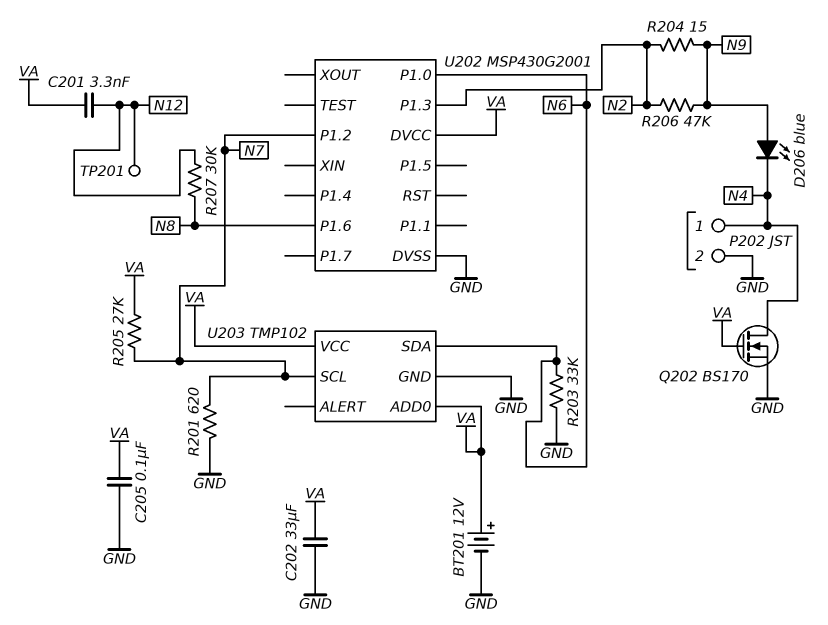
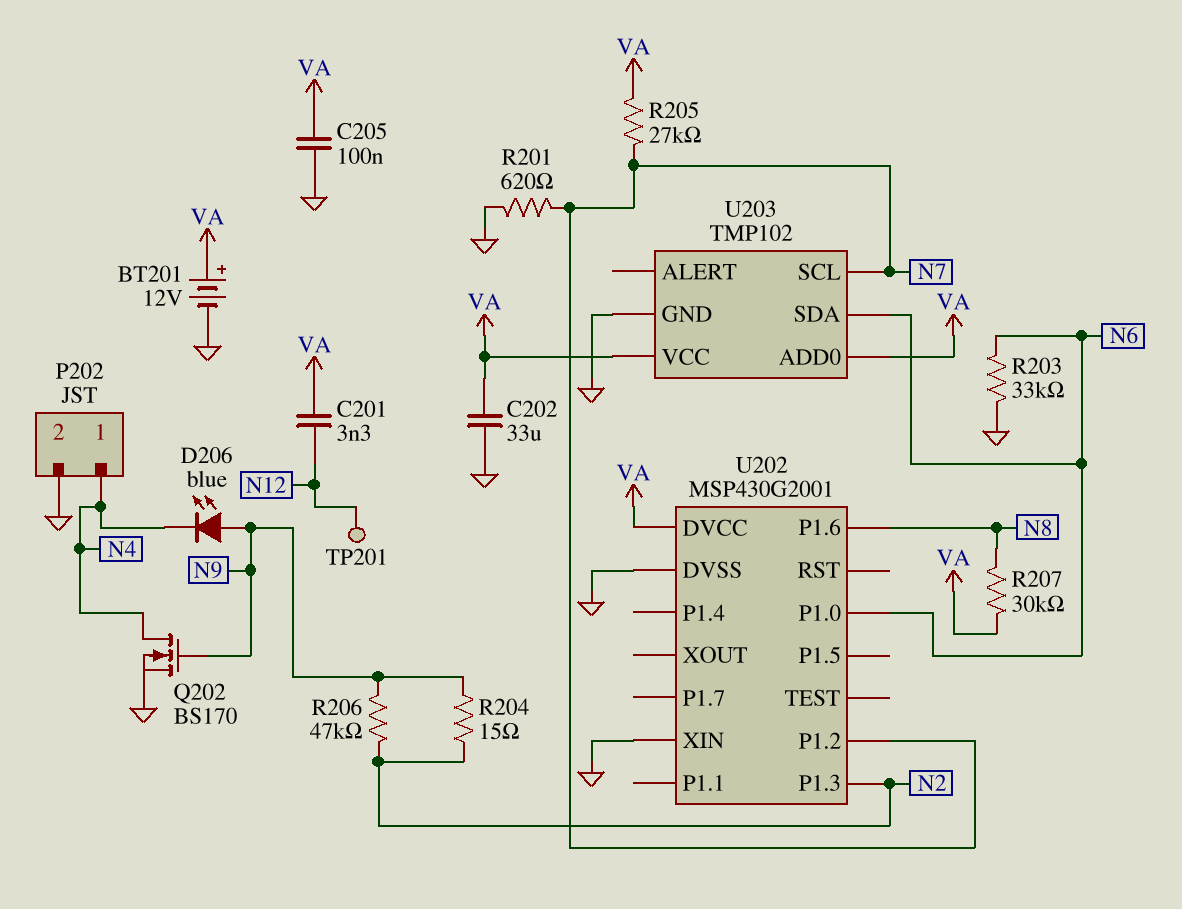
Q202: NMOS BS170 (G VA, D N4, S GND) -> NMOS BS170 (G N9, D N4, S GND)
R207: 30k (N8, N12) -> 30k (N8, VA)
U202 pin XIN: none -> GND

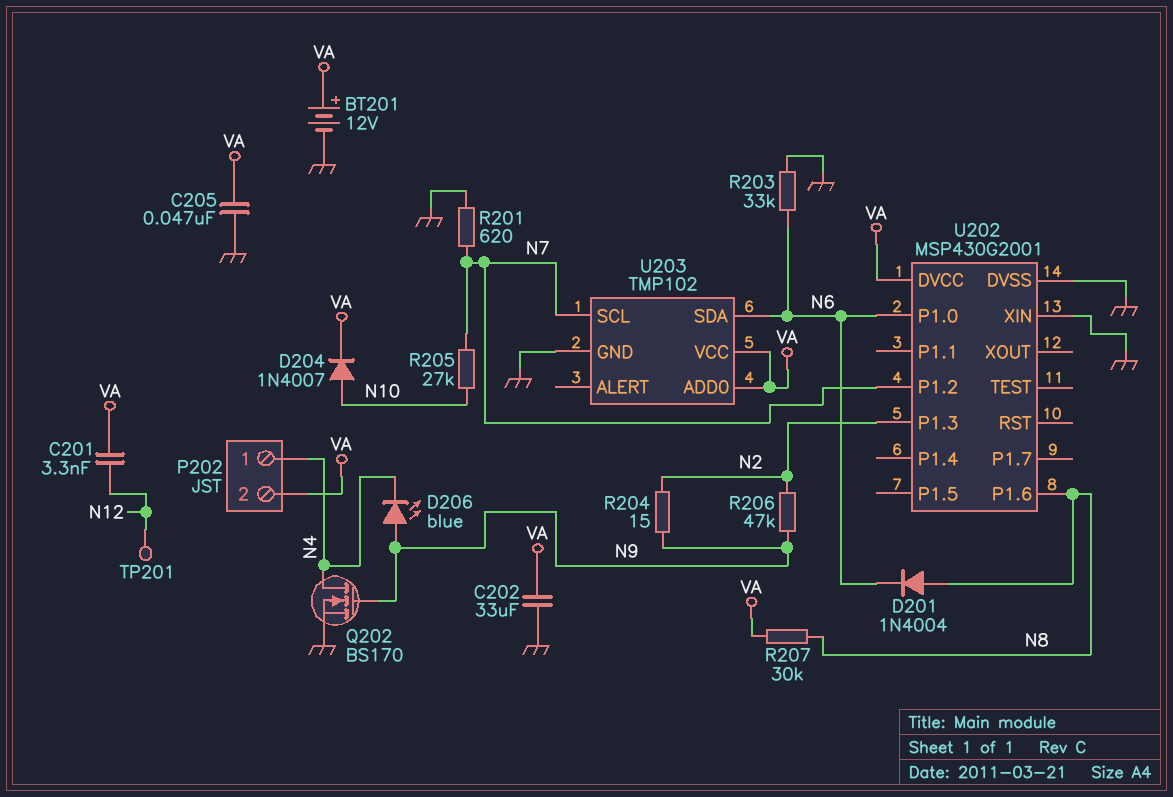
C205: 100nF (GND, VA) -> 47nF (GND, VA)
D201: none -> diode 1N4004 (A N8, K N6)
D204: none -> diode 1N4007 (A N10, K VA)
P202 pin 2: GND -> VA
R205: 27k (N7, VA) -> 27k (N7, N10)

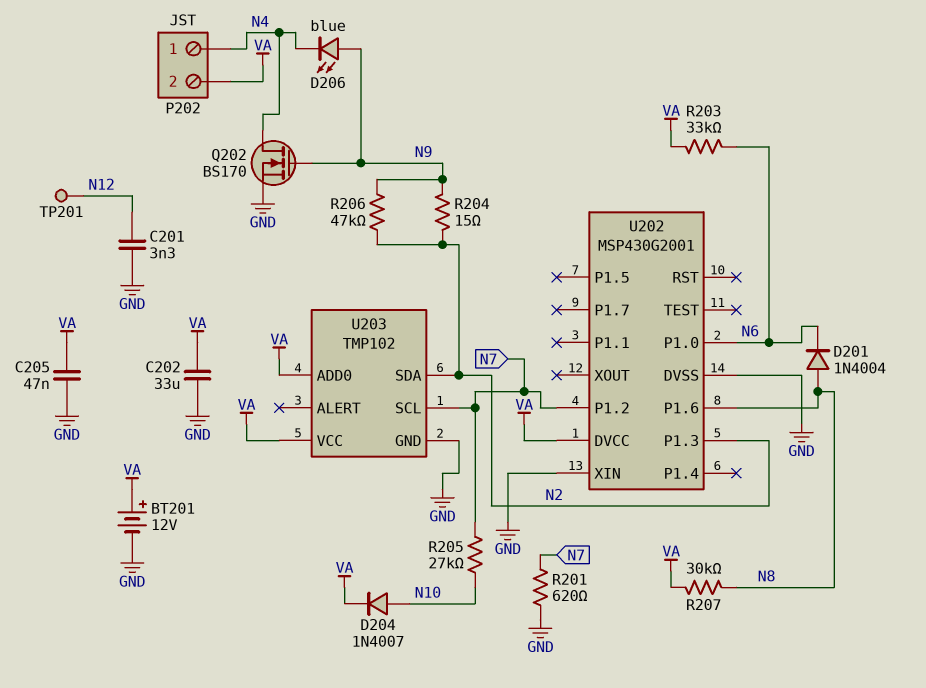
C201: 3.3nF (N12, VA) -> 3.3nF (GND, N12)
R203: 33k (GND, N6) -> 33k (N6, VA)
U203 pin SDA: N6 -> N2

